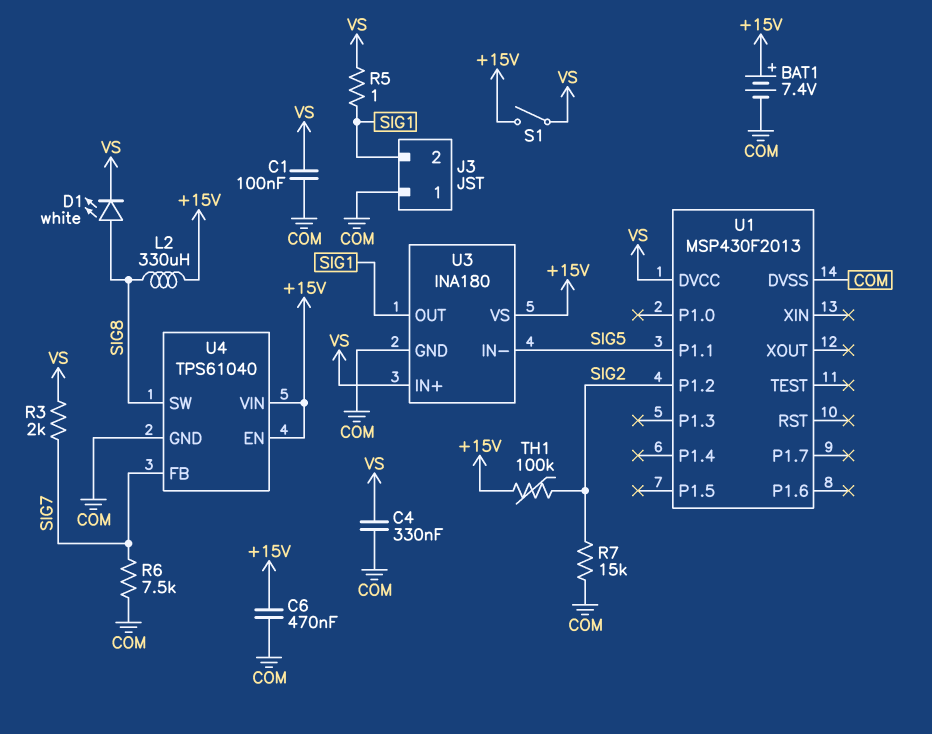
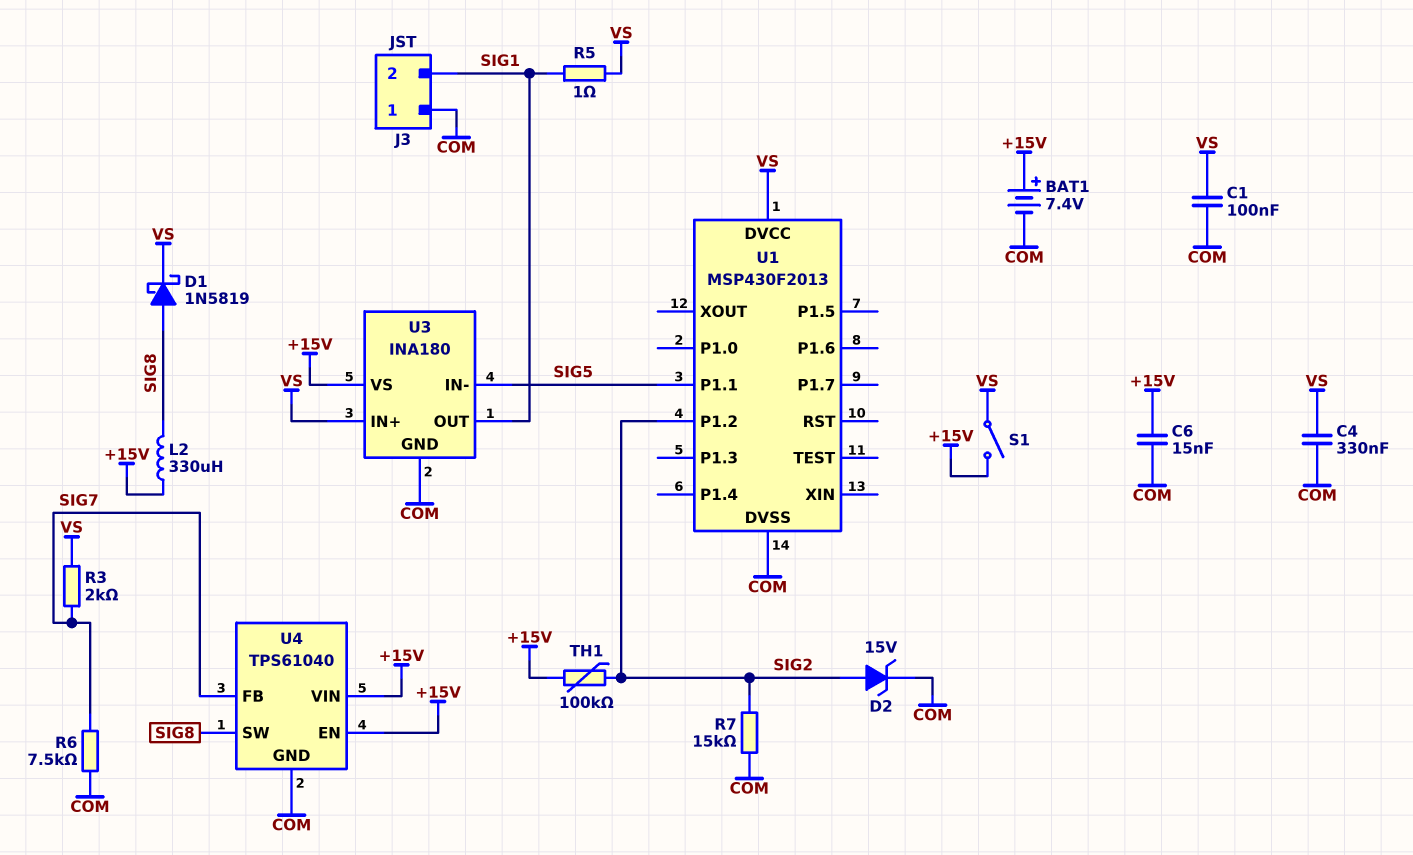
C6: 470nF (+15V, COM) -> 15nF (+15V, COM)
D1: LED white (A SIG8, K VS) -> schottky 1N5819 (A SIG8, K VS)
D2: none -> zener 15V (A SIG2, K COM)

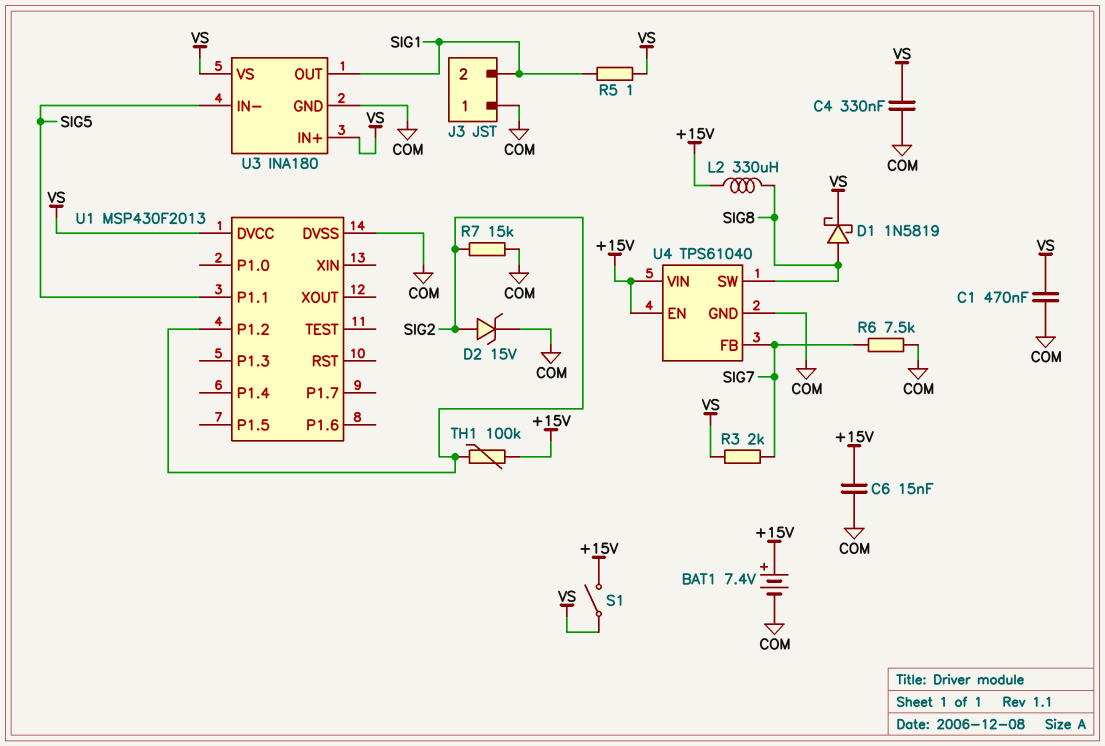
C1: 100nF (COM, VS) -> 470nF (COM, VS)
U3 pin VS: +15V -> VS

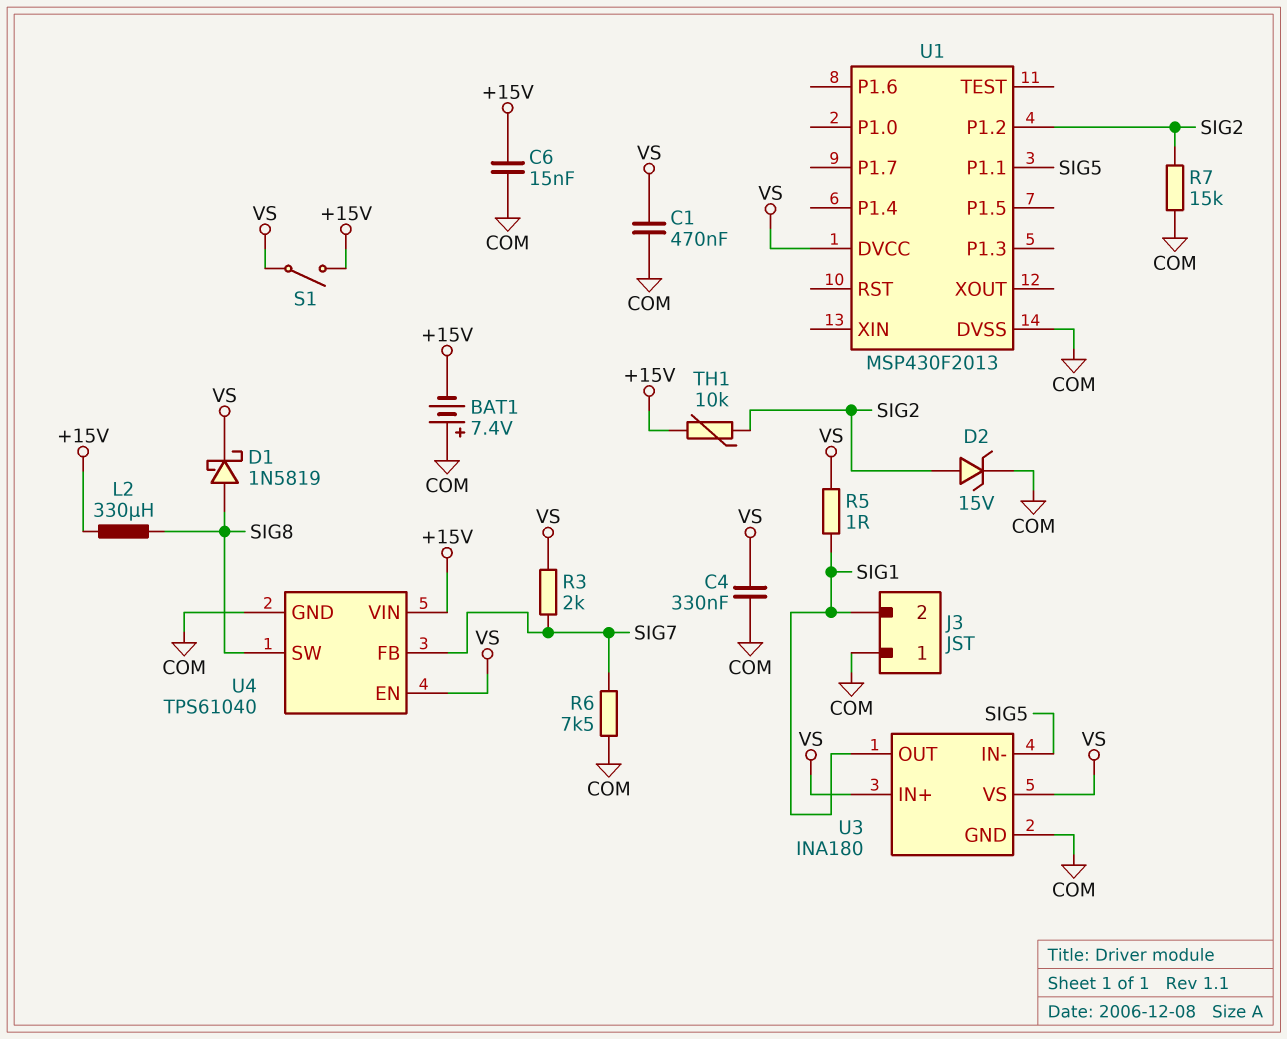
BAT1: 7.4V (plus +15V, minus COM) -> 7.4V (plus COM, minus +15V)
TH1: 100k (+15V, SIG2) -> 10k (+15V, SIG2)
U4 pin EN: +15V -> VS

